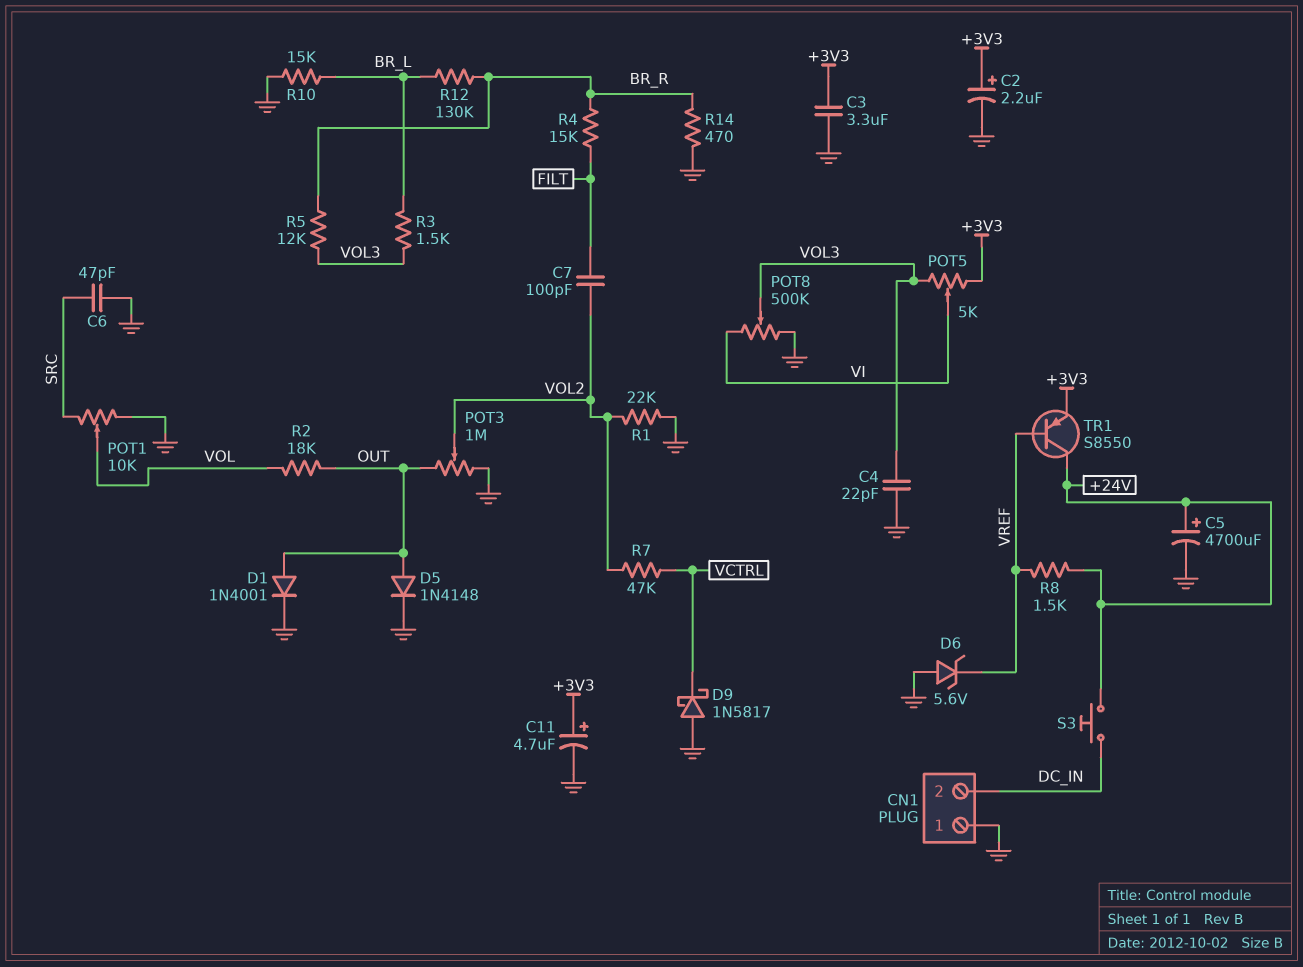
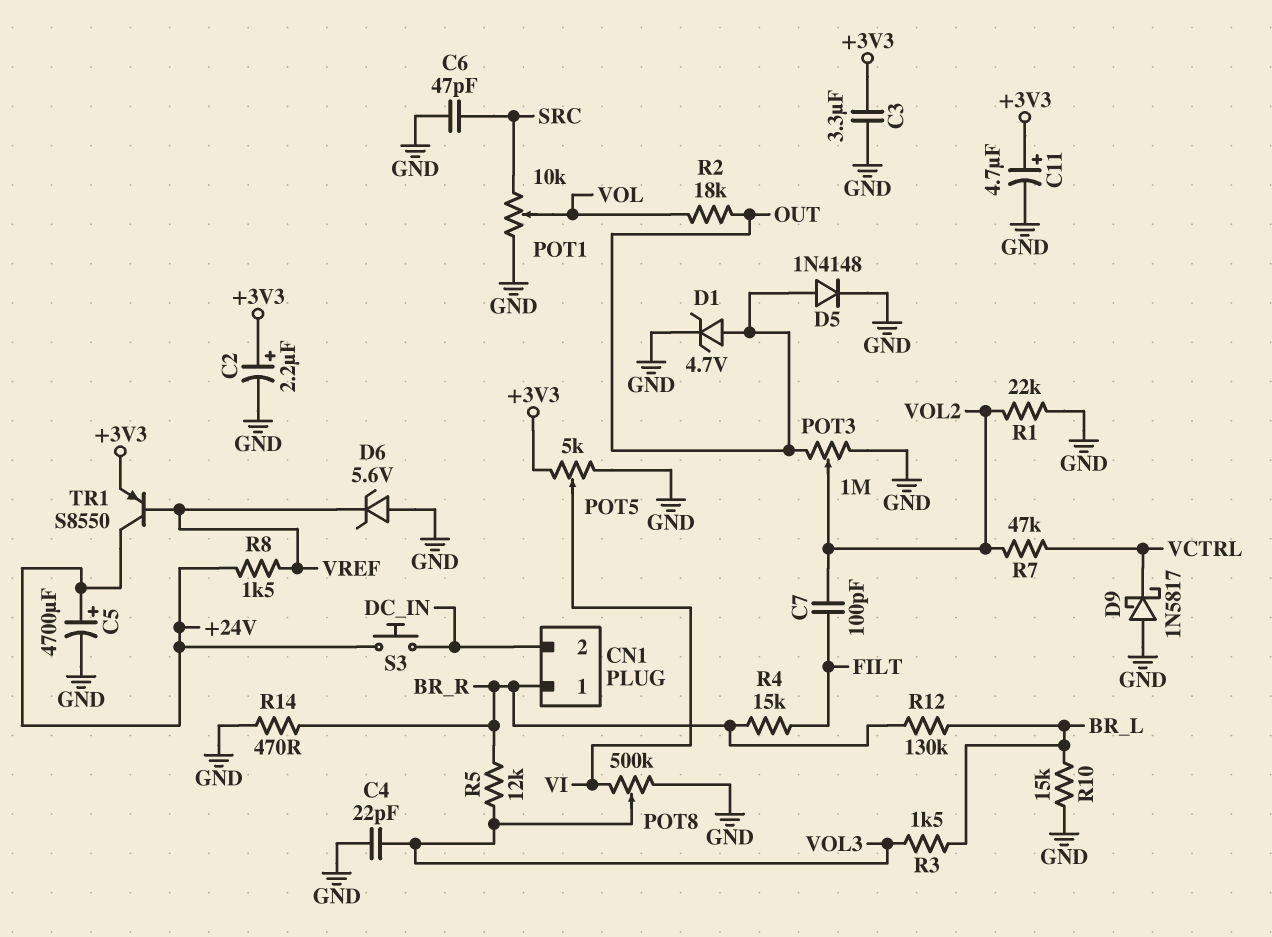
CN1 pin 1: GND -> BR_R
D1: diode 1N4001 (A OUT, K GND) -> zener 4.7V (A OUT, K GND)
POT5: 5k (+3V3, VOL3, wiper VI) -> 5k (+3V3, GND, wiper VI)

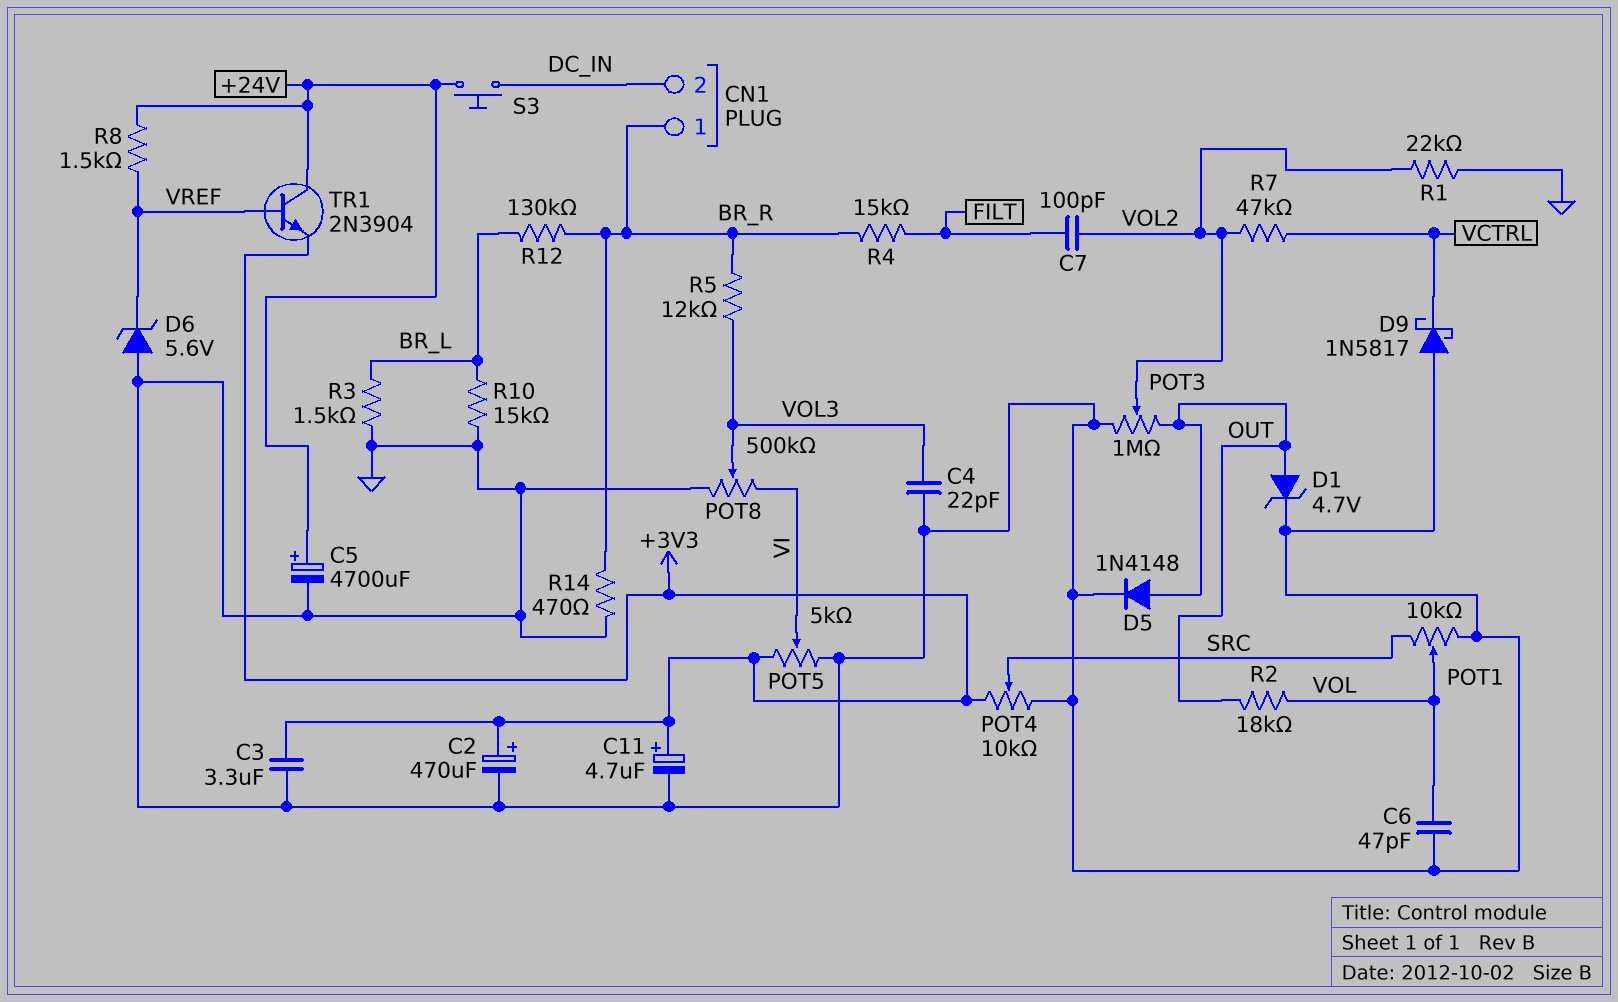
C2: 2.2uF (plus +3V3, minus GND) -> 470uF (plus +3V3, minus GND)
C6: 47pF (GND, SRC) -> 47pF (GND, VOL)
POT4: none -> 10k (+3V3, GND, wiper SRC)
R3: 1.5k (BR_L, VOL3) -> 1.5k (BR_L, GND)
TR1: PNP S8550 (B VREF, C +24V, E +3V3) -> NPN 2N3904 (B VREF, C +24V, E +3V3)

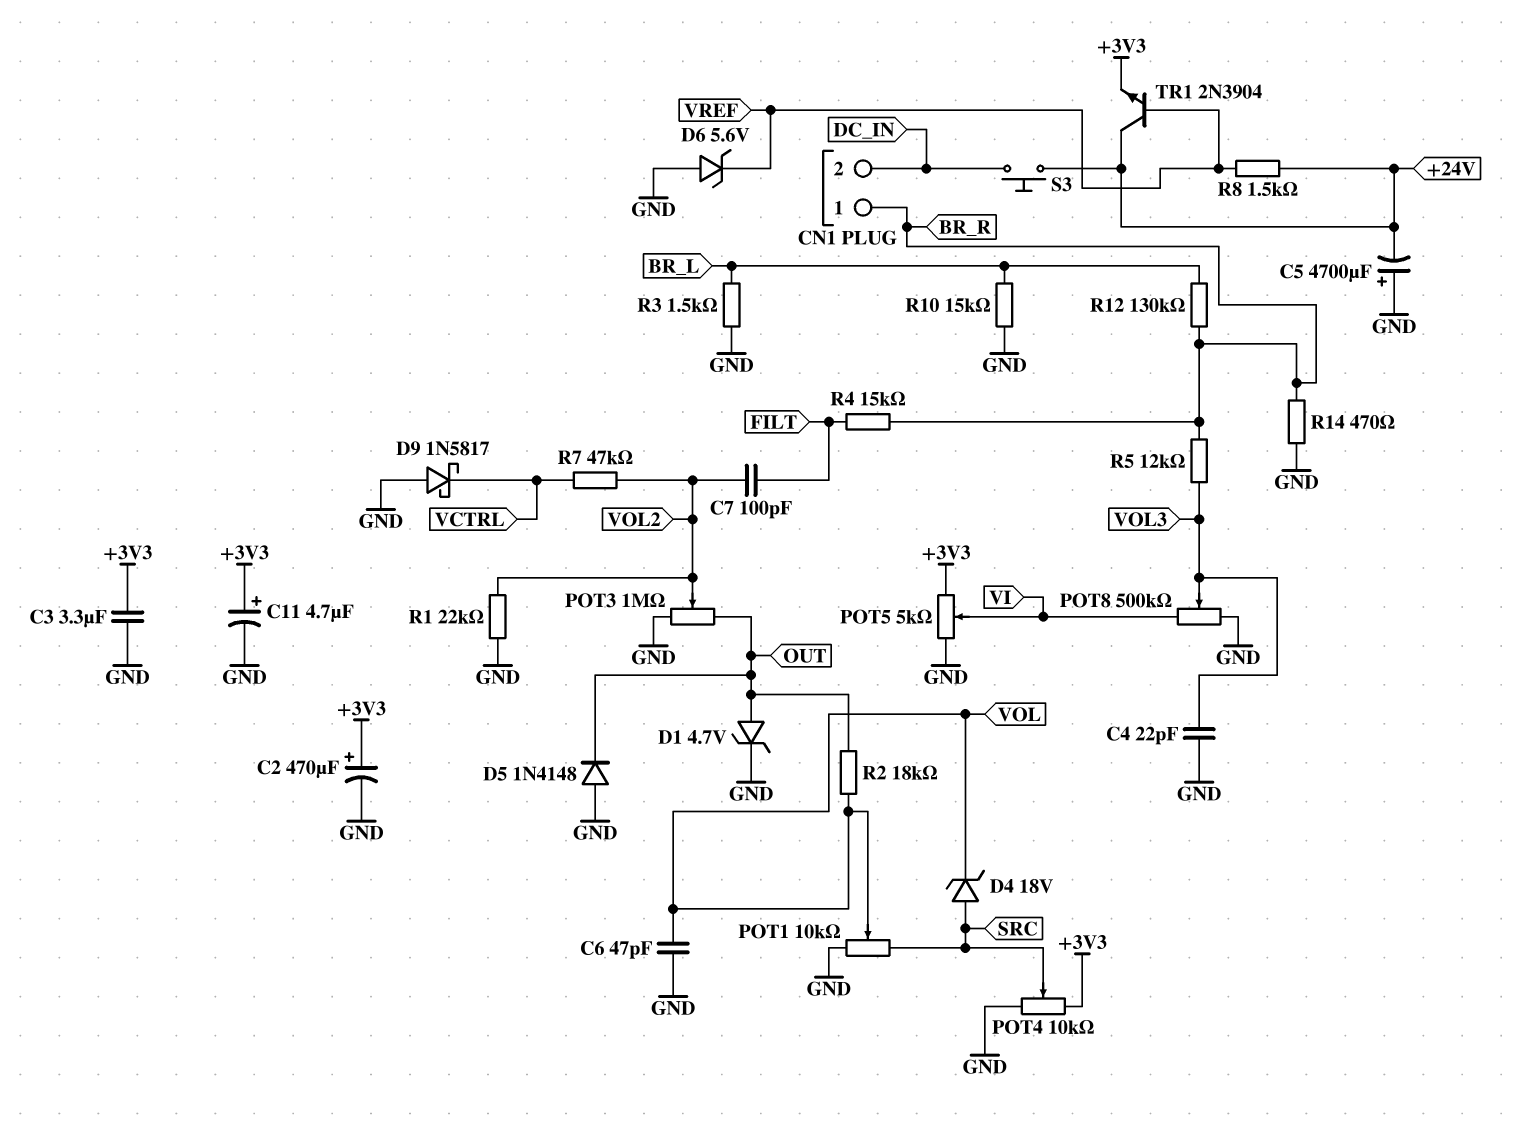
C5: 4700uF (plus +24V, minus GND) -> 4700uF (plus GND, minus +24V)
D4: none -> zener 18V (A SRC, K VOL)
D5: diode 1N4148 (A OUT, K GND) -> diode 1N4148 (A GND, K OUT)

